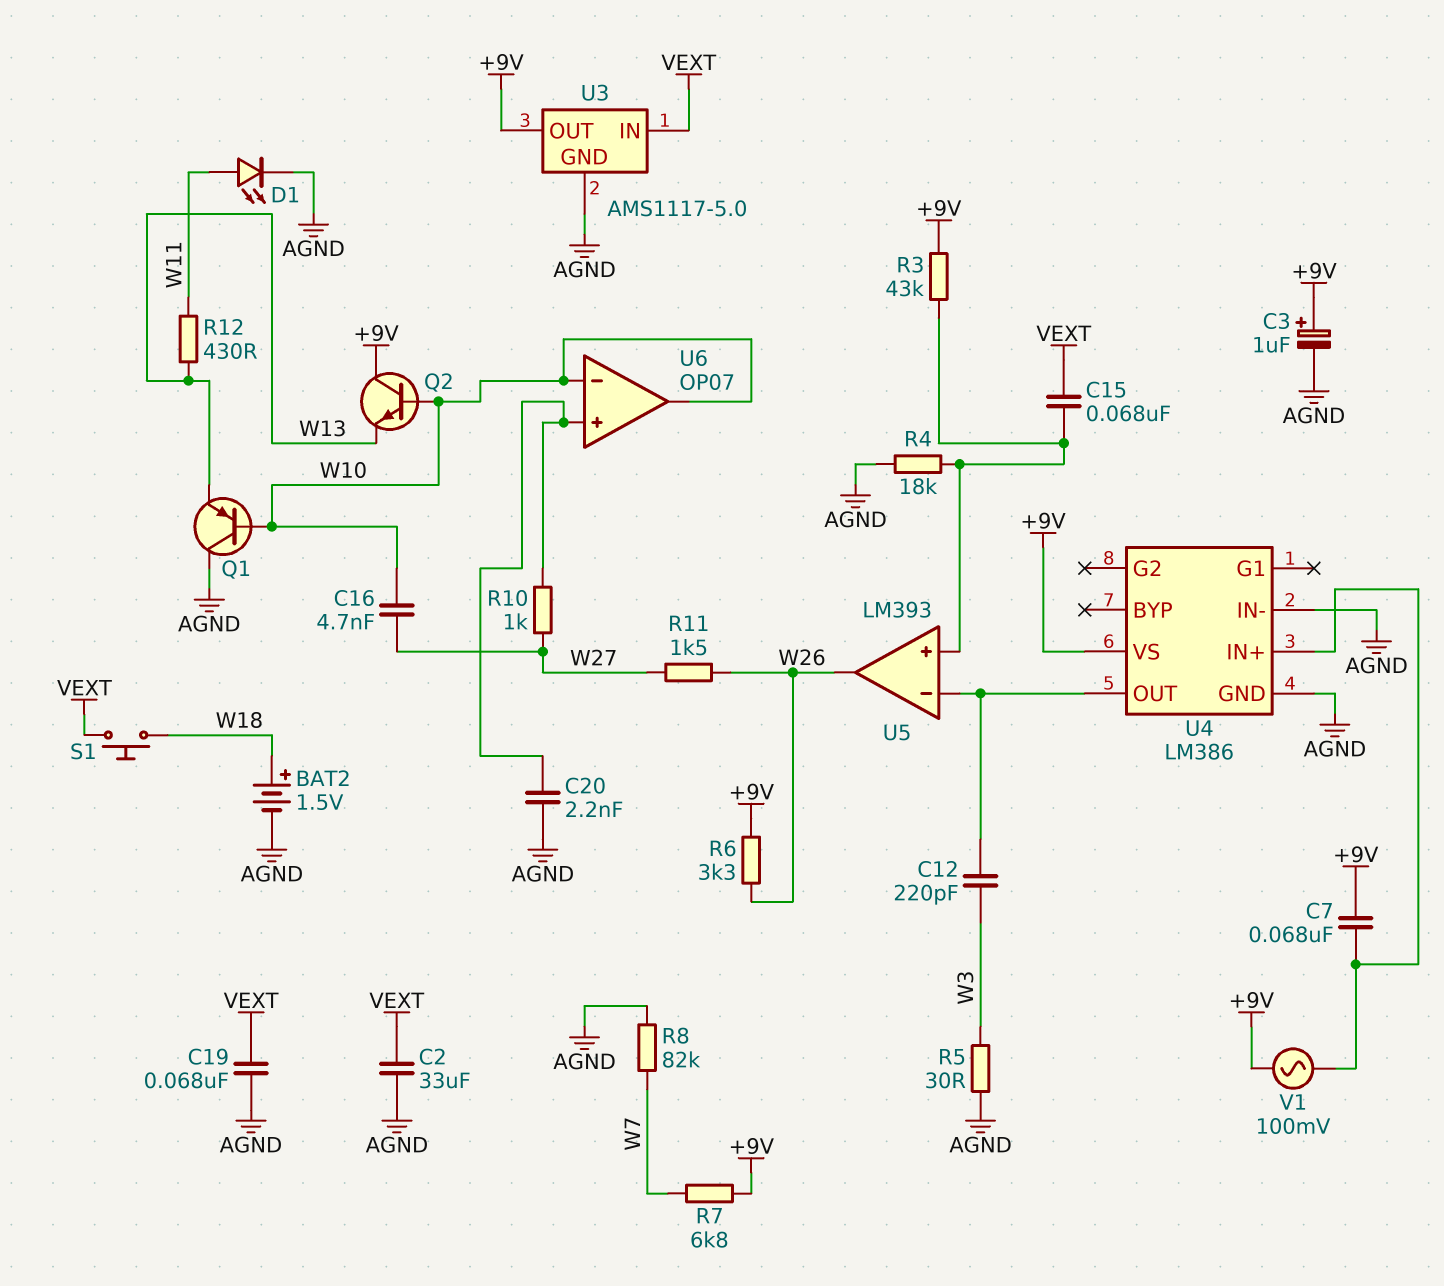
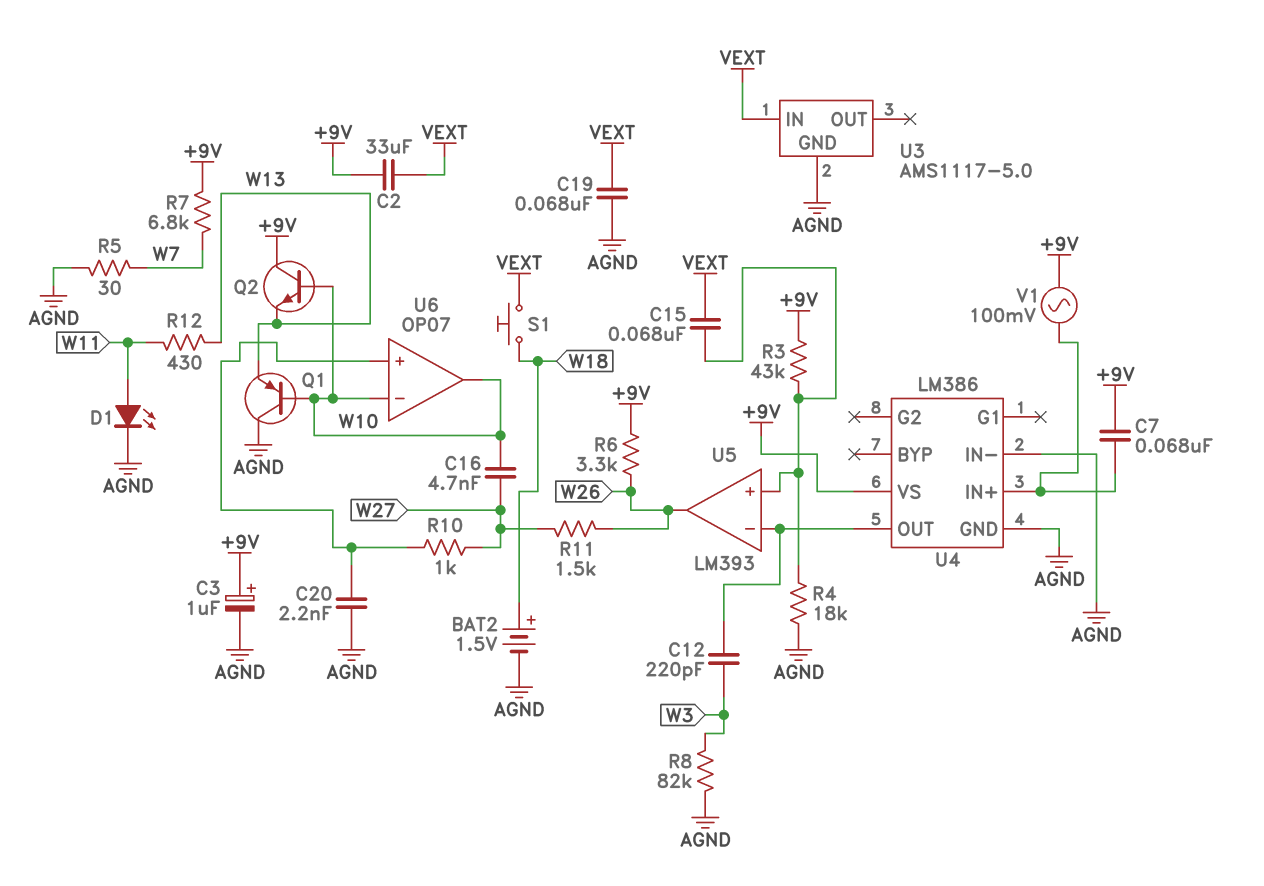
C2: 33uF (AGND, VEXT) -> 33uF (+9V, VEXT)
R5: 30 (AGND, W3) -> 30 (AGND, W7)
R8: 82k (AGND, W7) -> 82k (AGND, W3)
U3 pin OUT: +9V -> none

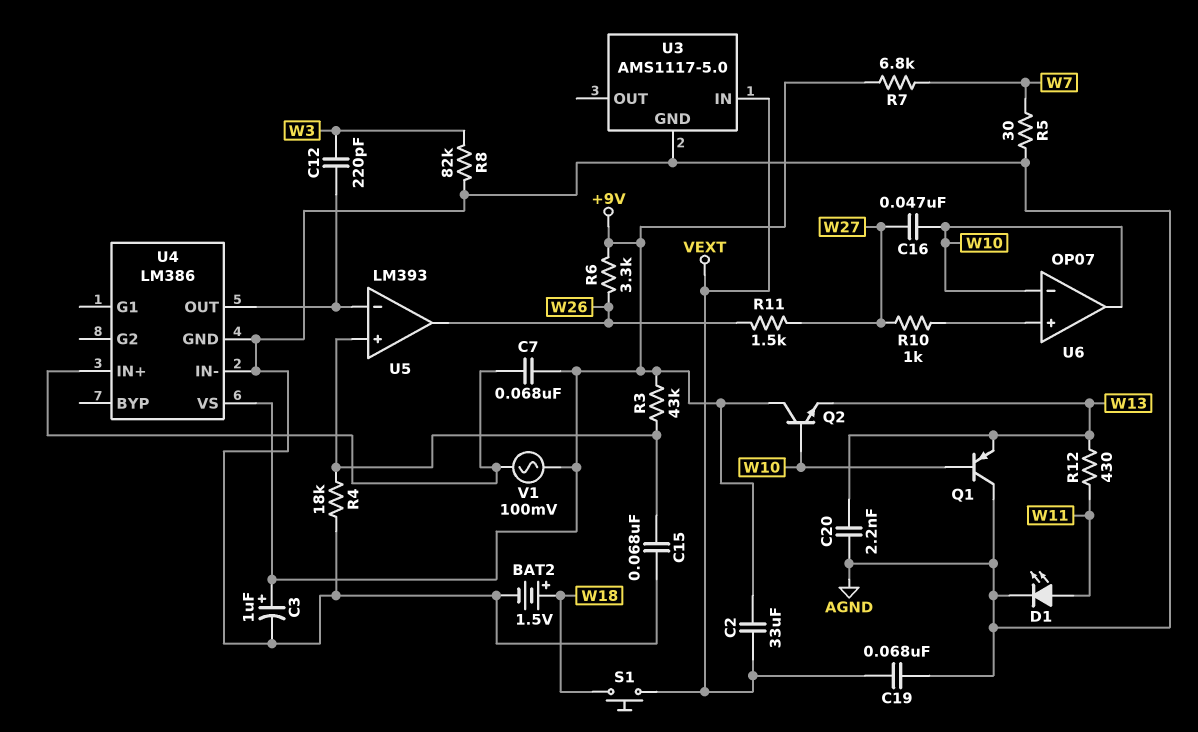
C15: 68nF (U5/in+, VEXT) -> 68nF (AGND, U5/in+)
C16: 4.7nF (W10, W27) -> 47nF (W10, W27)
C20: 2.2nF (AGND, U6/in+) -> 2.2nF (AGND, W13)

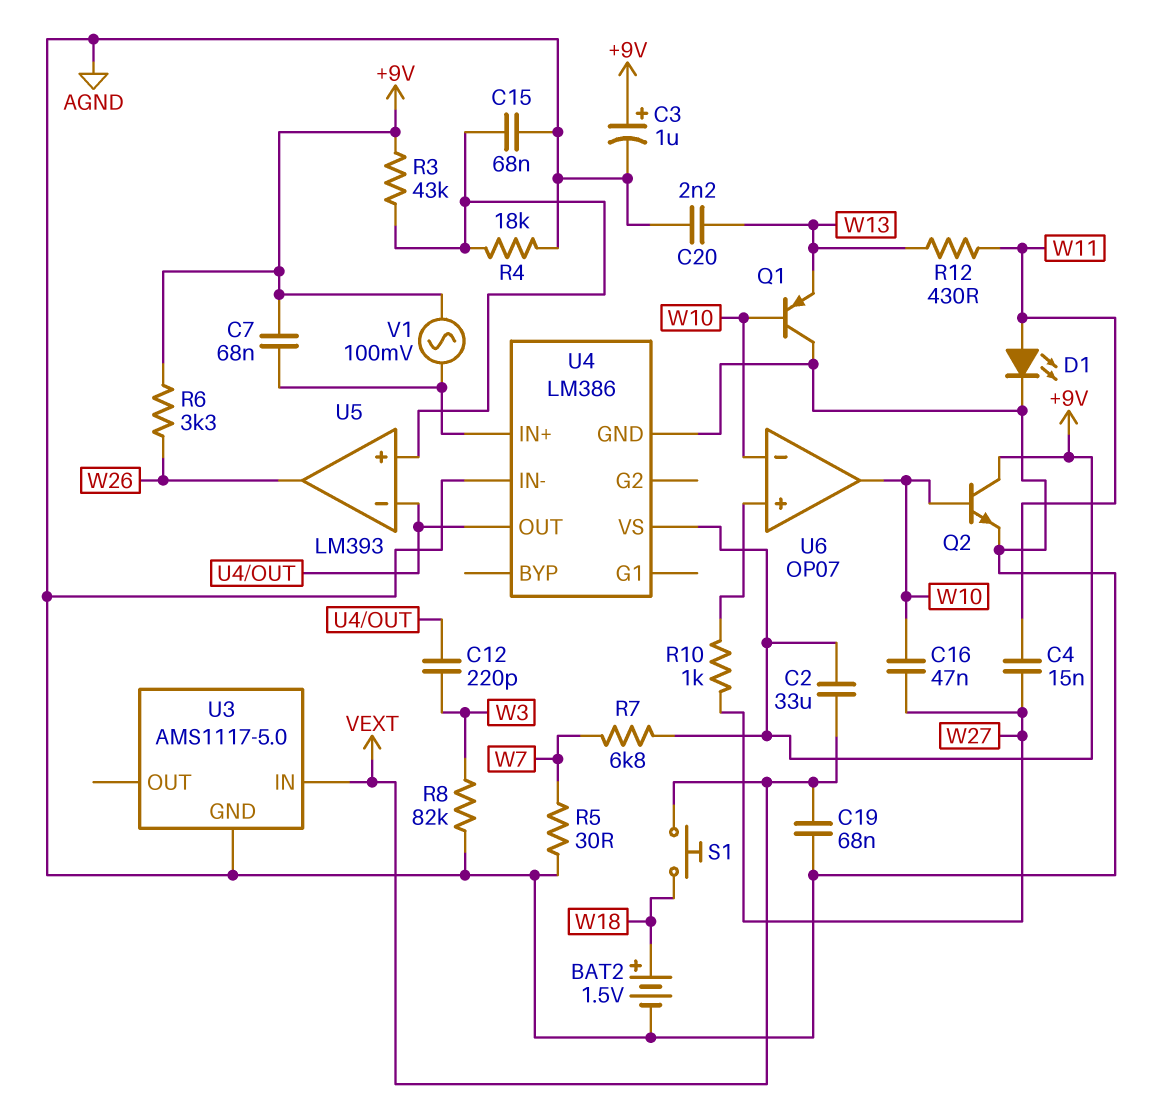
C4: none -> 15nF (W11, W27)
Q2: NPN (B W10, C +9V, E W13) -> NPN (B W10, C +9V, E AGND)
R11: 1.5k (W26, W27) -> none

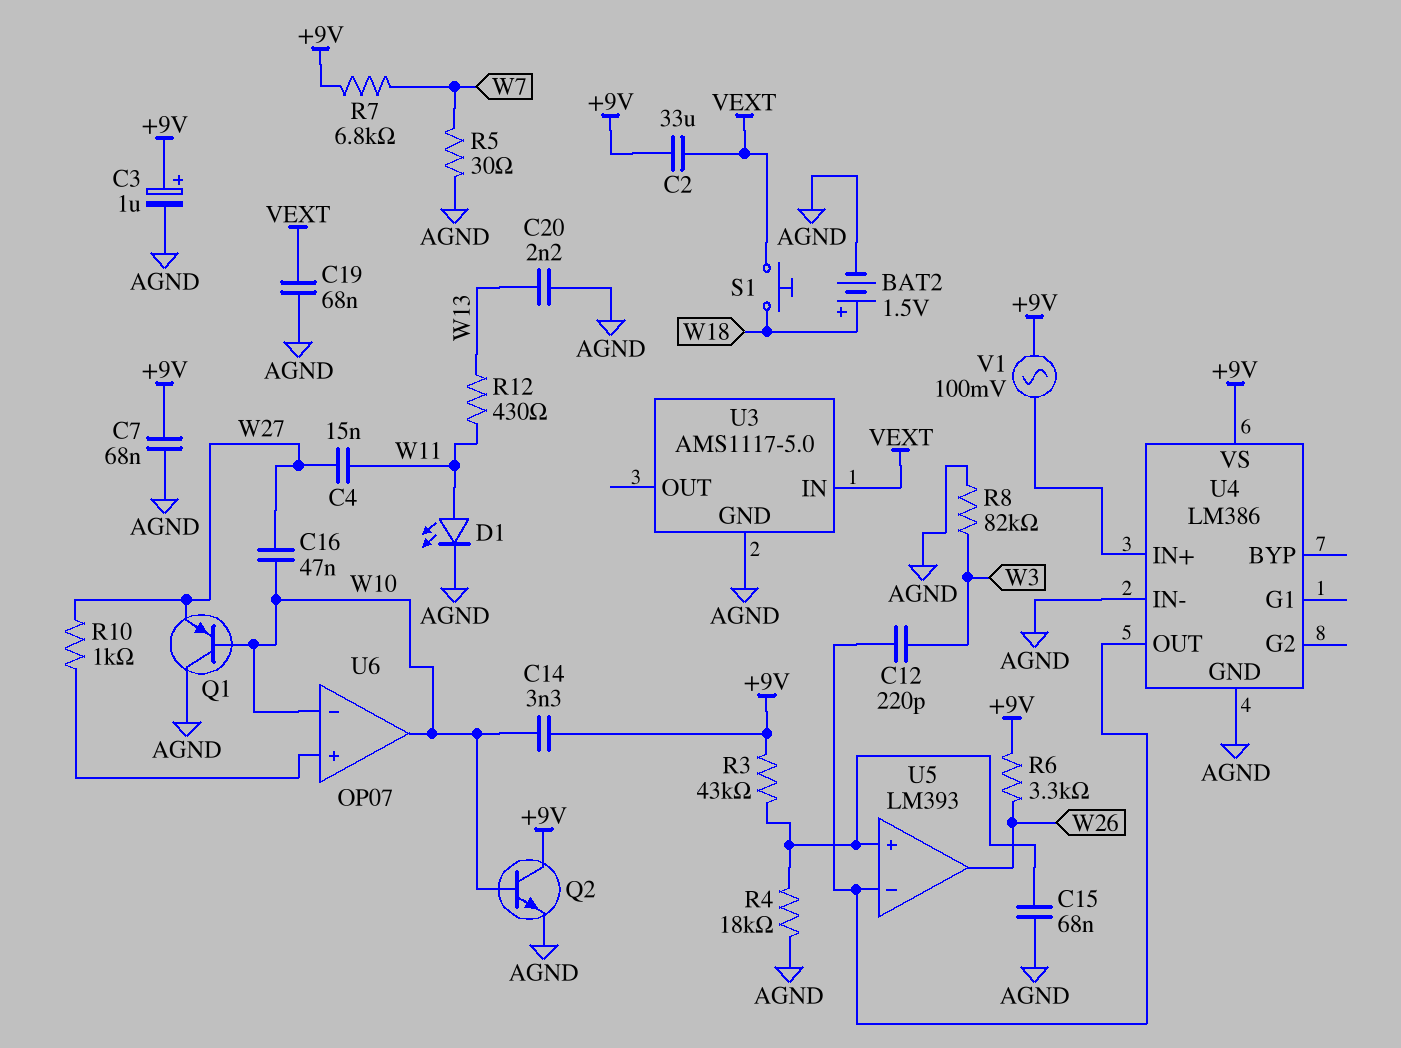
C7: 68nF (+9V, U4/IN+) -> 68nF (+9V, AGND)
C14: none -> 3.3nF (+9V, W10)
Q1: PNP (B W10, C AGND, E W13) -> PNP (B W10, C AGND, E W27)

